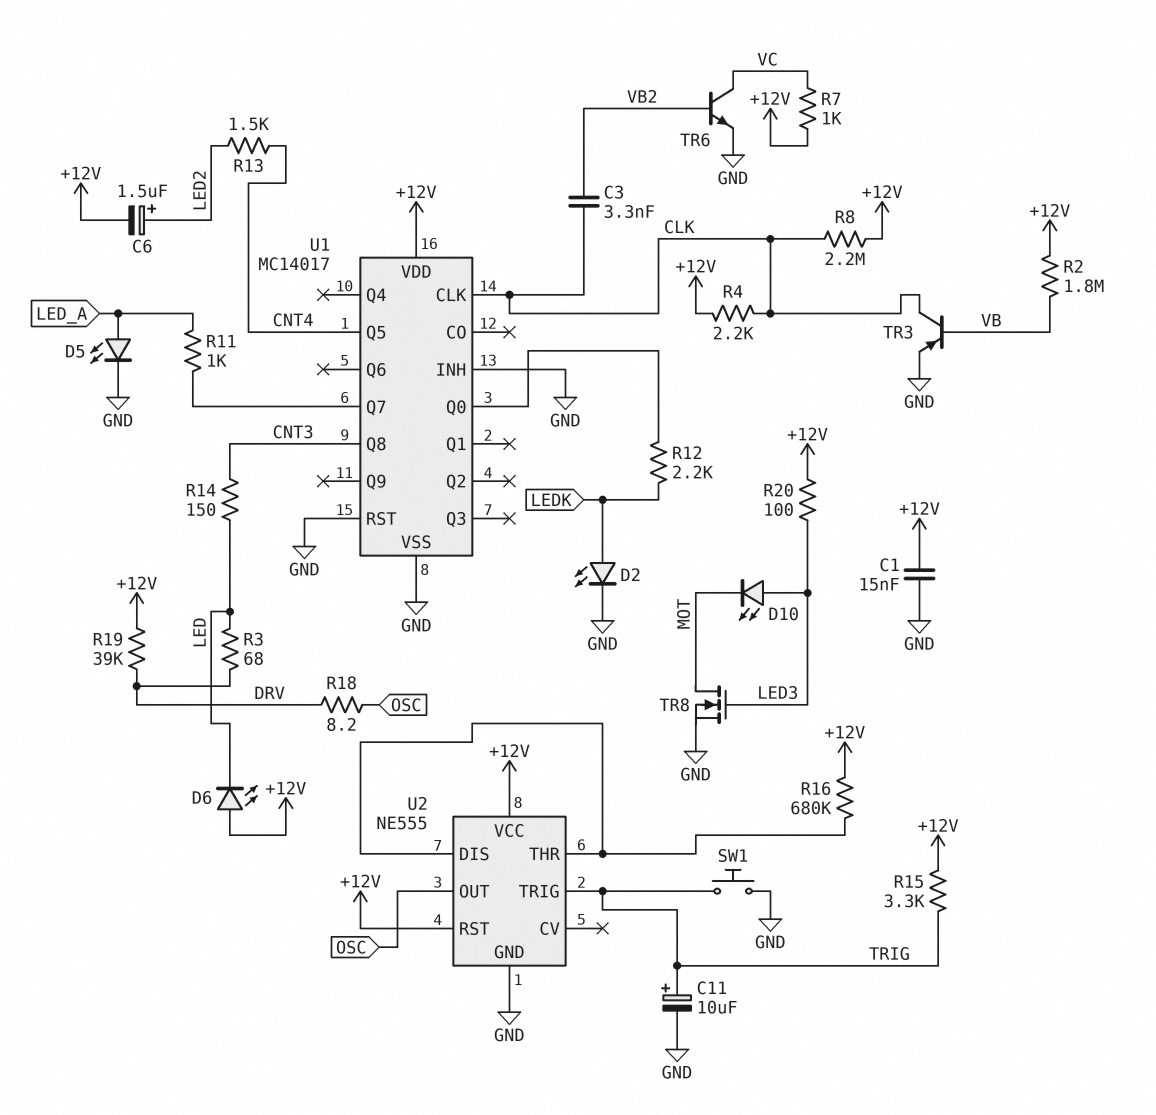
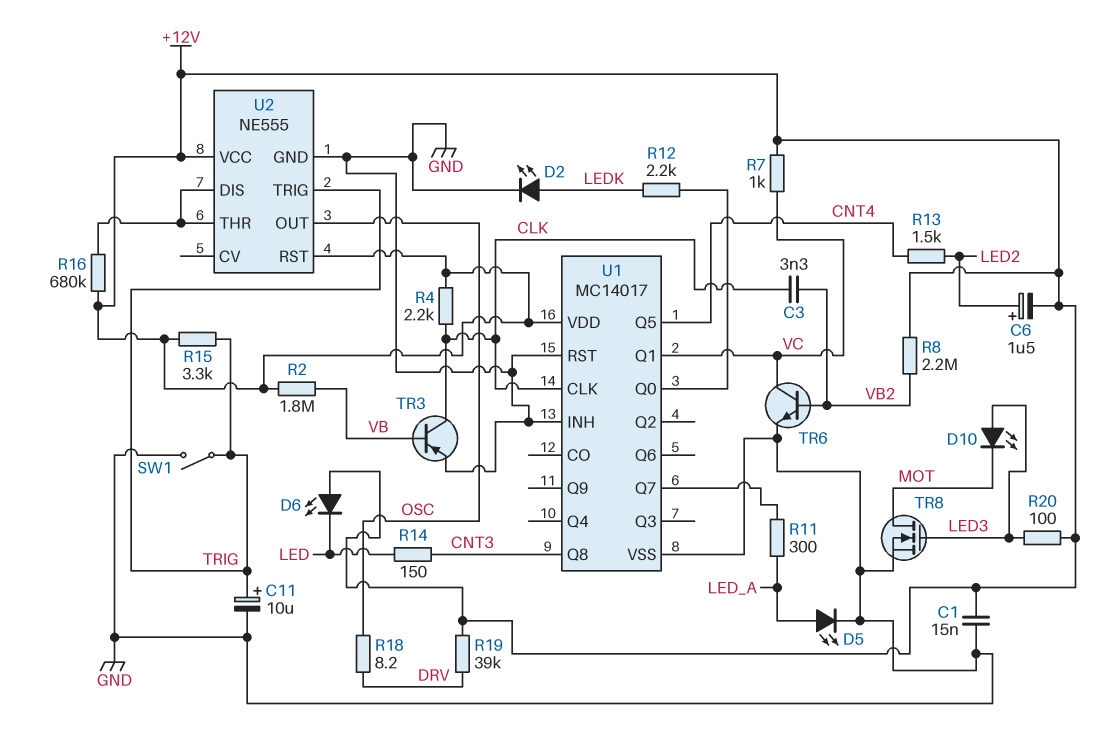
R3: 68 (DRV, LED) -> none
R8: 2.2M (+12V, CLK) -> 2.2M (+12V, VB2)
R11: 1k (LED_A, U1/Q7) -> 300 (LED_A, U1/Q7)
SW1: button (GND, TRIG) -> switch (GND, TRIG)
U1 pin Q1: none -> VC

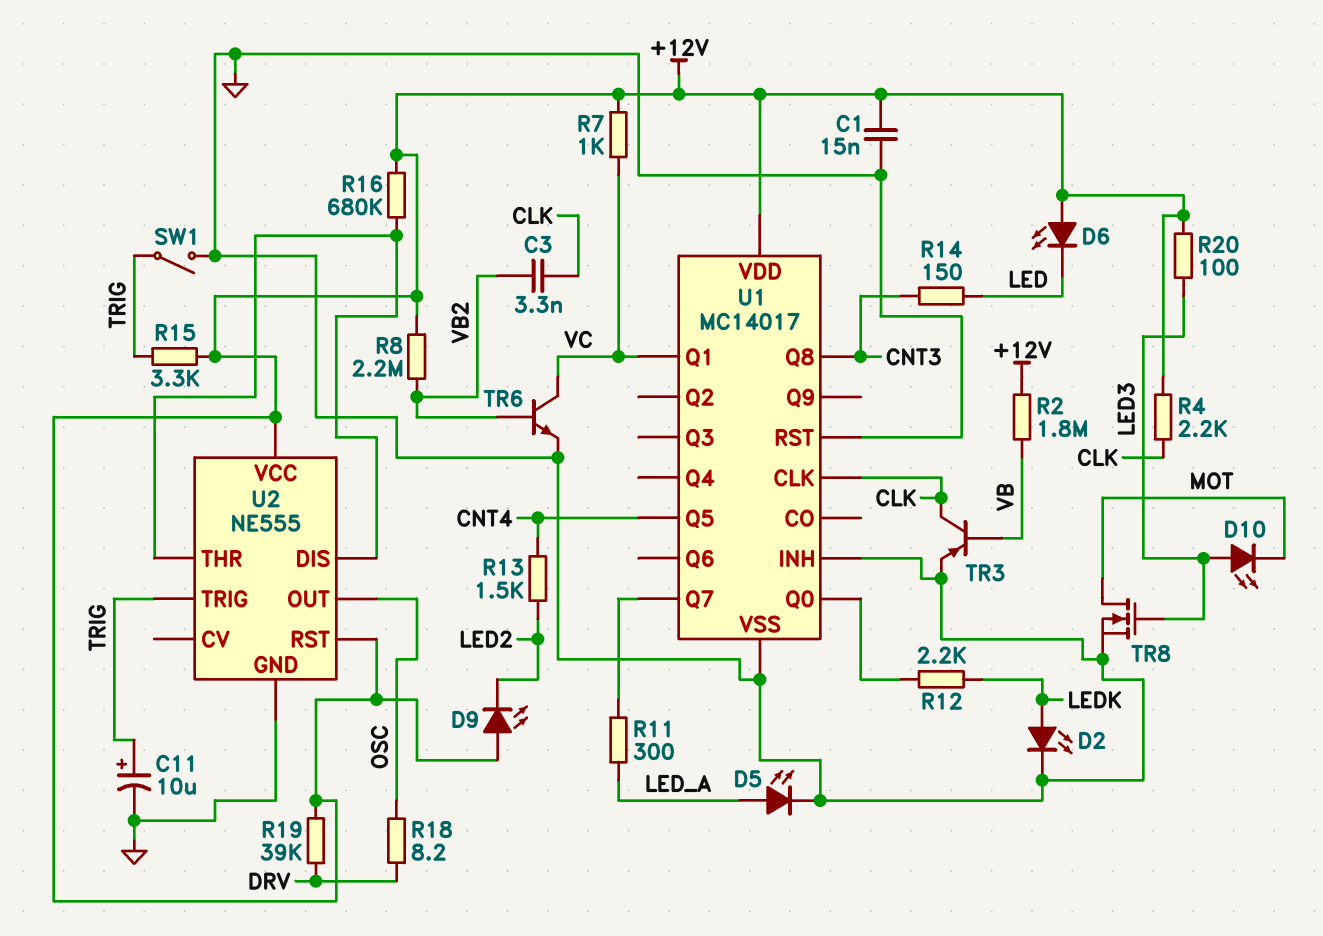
C6: 1.5uF (plus LED2, minus +12V) -> none
D9: none -> LED (A +12V, K LED2)

